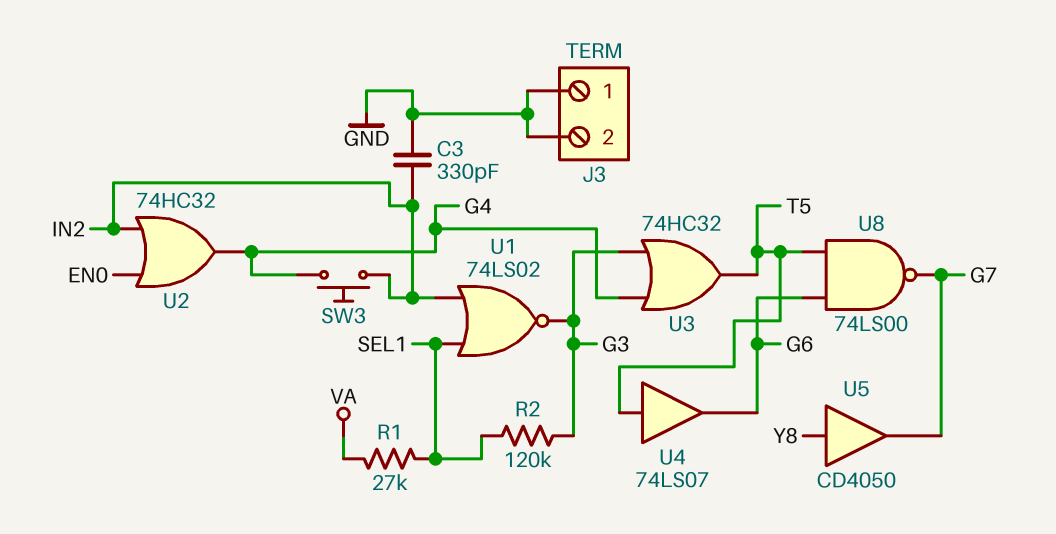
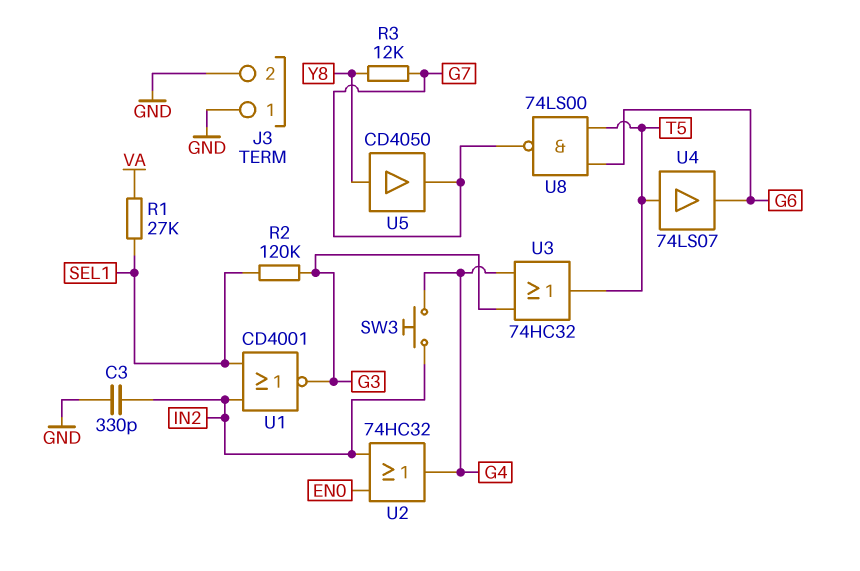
R3: none -> 12k (G7, Y8)
U1: NOR 74LS02 (in IN2, in SEL1, out G3) -> NOR CD4001 (in IN2, in SEL1, out G3)

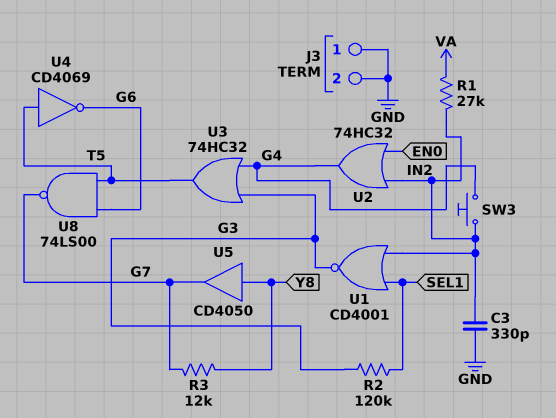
R1: 27k (SEL1, VA) -> 27k (IN2, VA)
U4: buffer 74LS07 (in T5, out G6) -> NOT CD4069 (in T5, out G6)

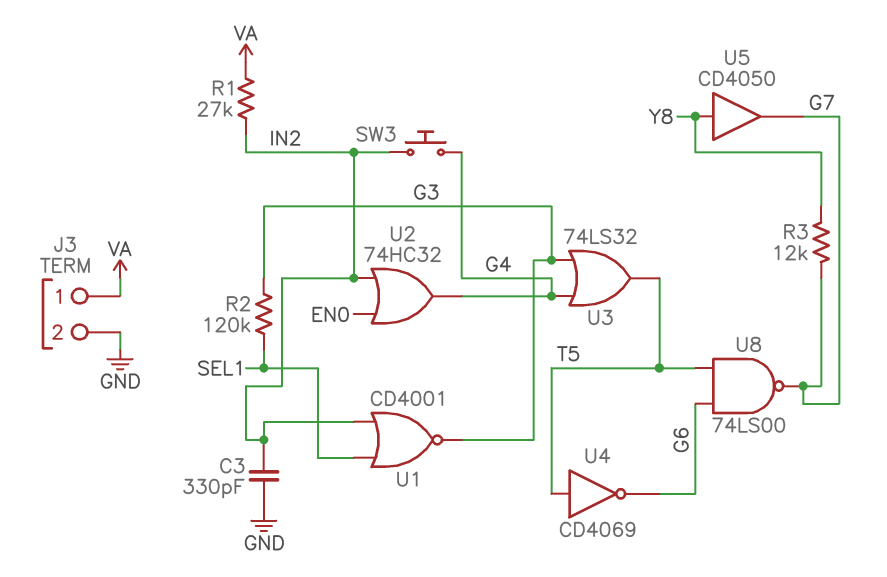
J3 pin 1: GND -> VA
U3: OR 74HC32 (in G3, in G4, out T5) -> OR 74LS32 (in G3, in G4, out T5)

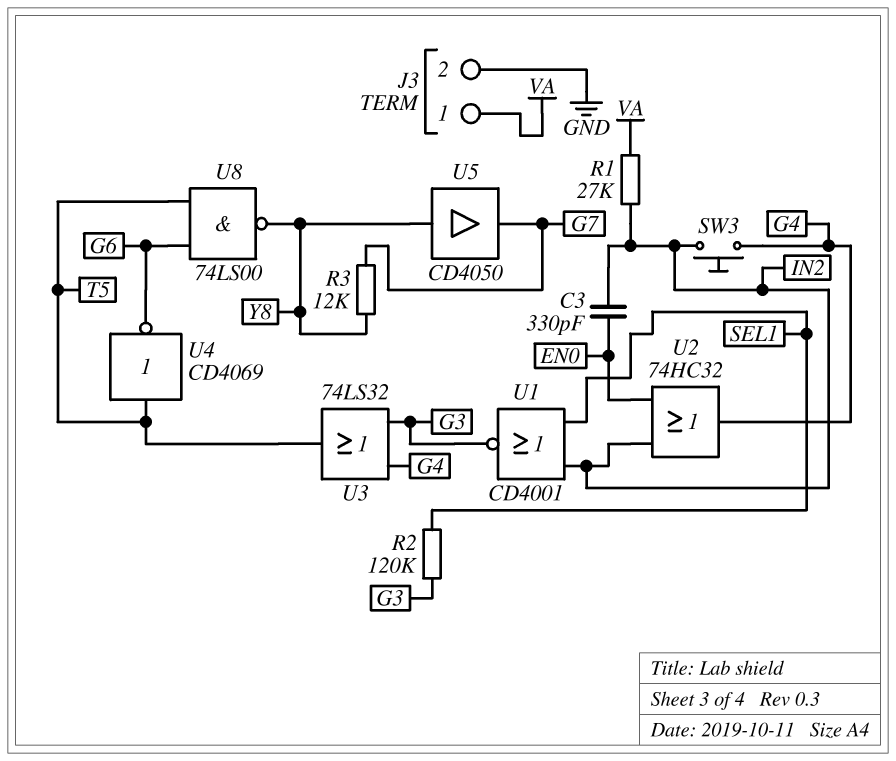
C3: 330pF (GND, IN2) -> 330pF (EN0, IN2)
U8: NAND 74LS00 (in G6, in T5, out G7) -> NAND 74LS00 (in G6, in T5, out Y8)

